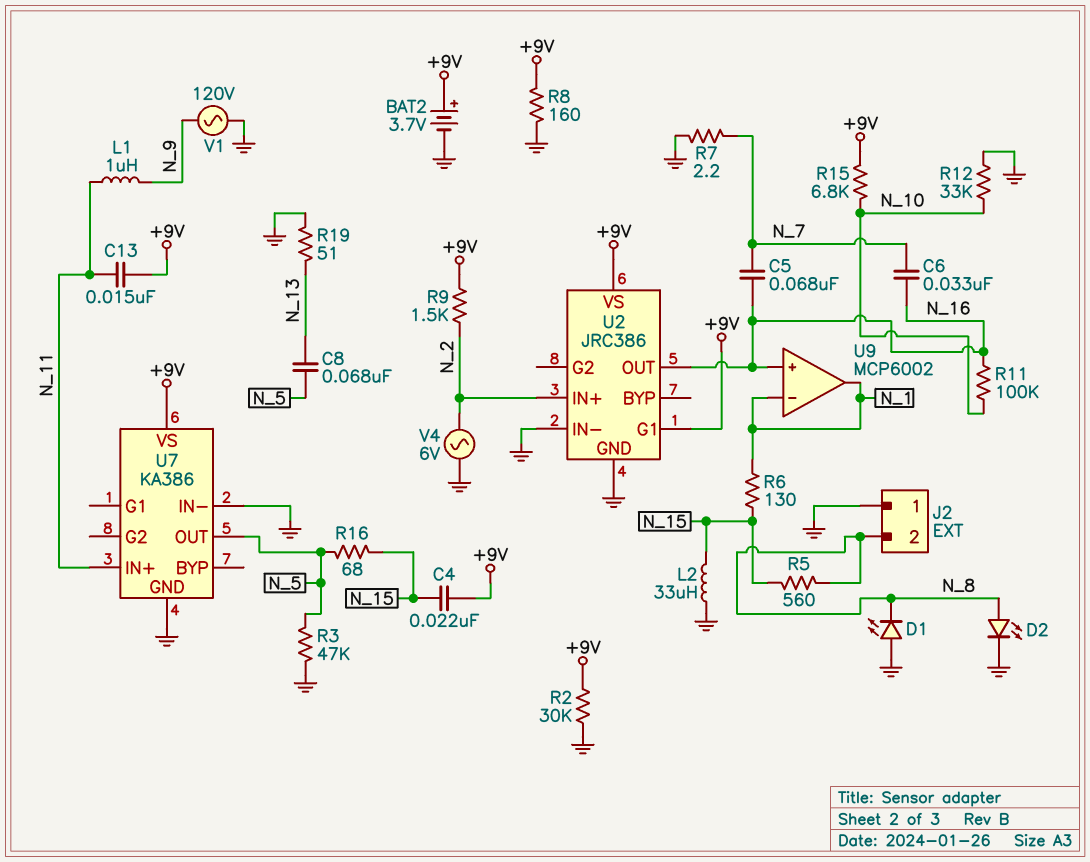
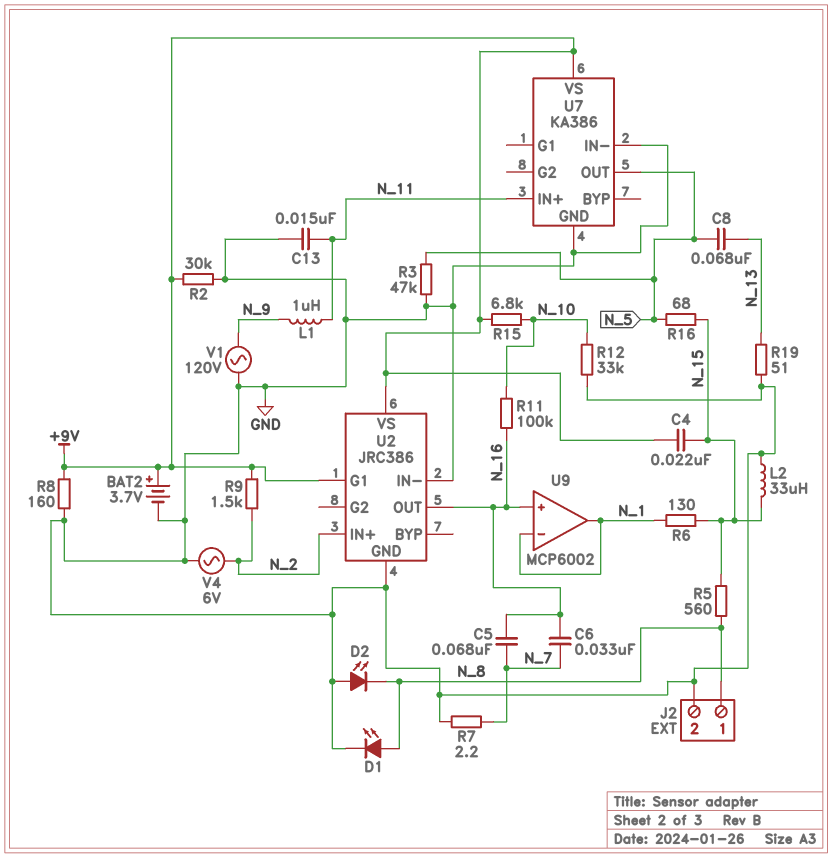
C13: 15nF (+9V, N_11) -> 15nF (GND, N_11)
D1: LED (A GND, K N_8) -> LED (A N_8, K GND)
D2: LED (A N_8, K GND) -> LED (A GND, K N_8)
J2 pin 1: GND -> N_8
J2 pin 2: N_8 -> GND

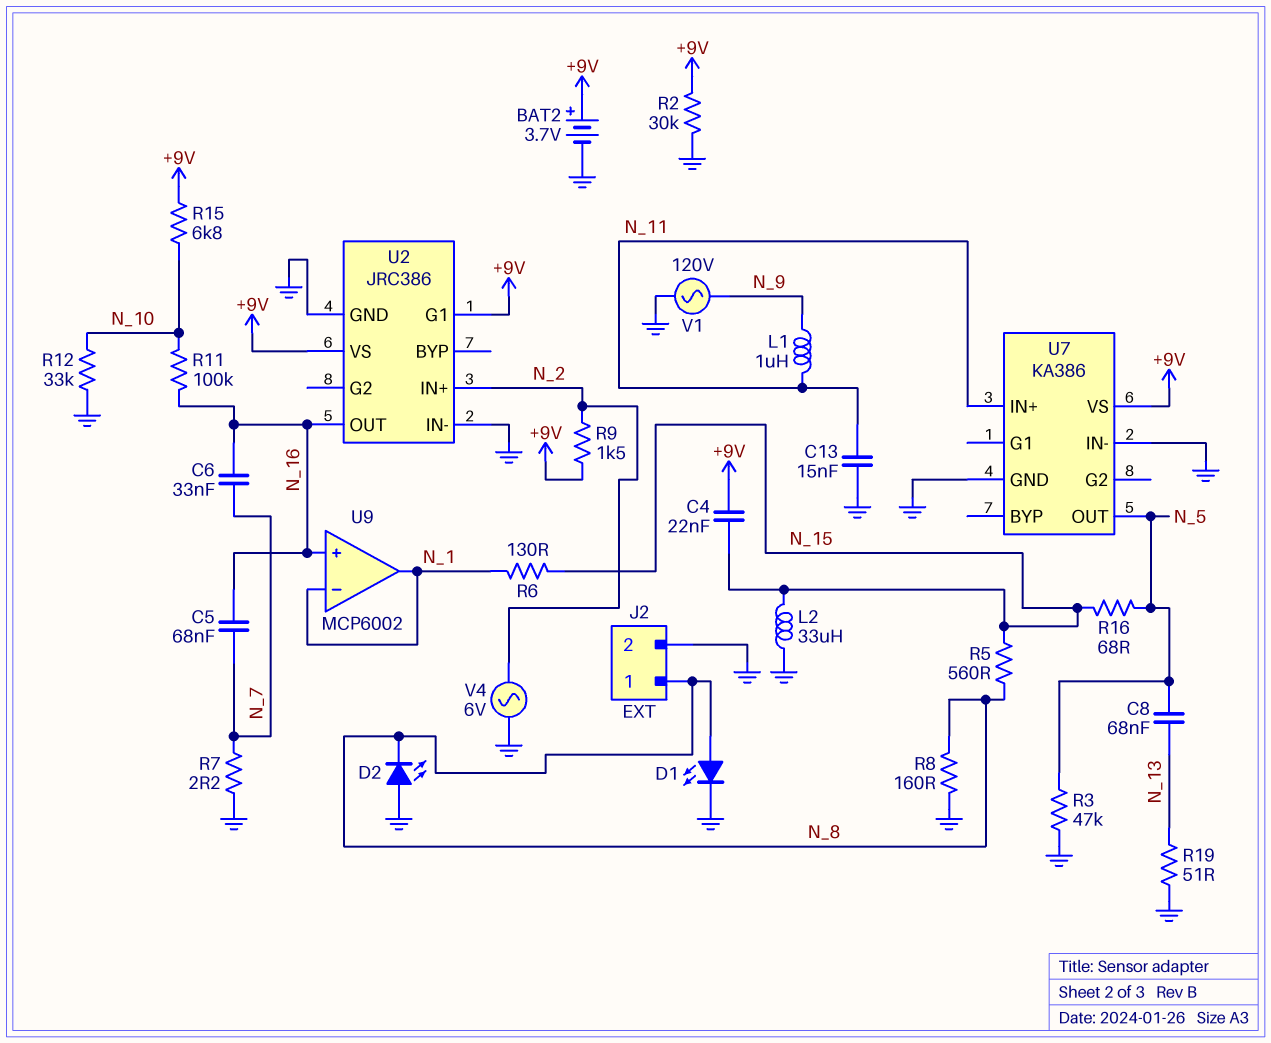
R8: 160 (+9V, GND) -> 160 (GND, N_8)

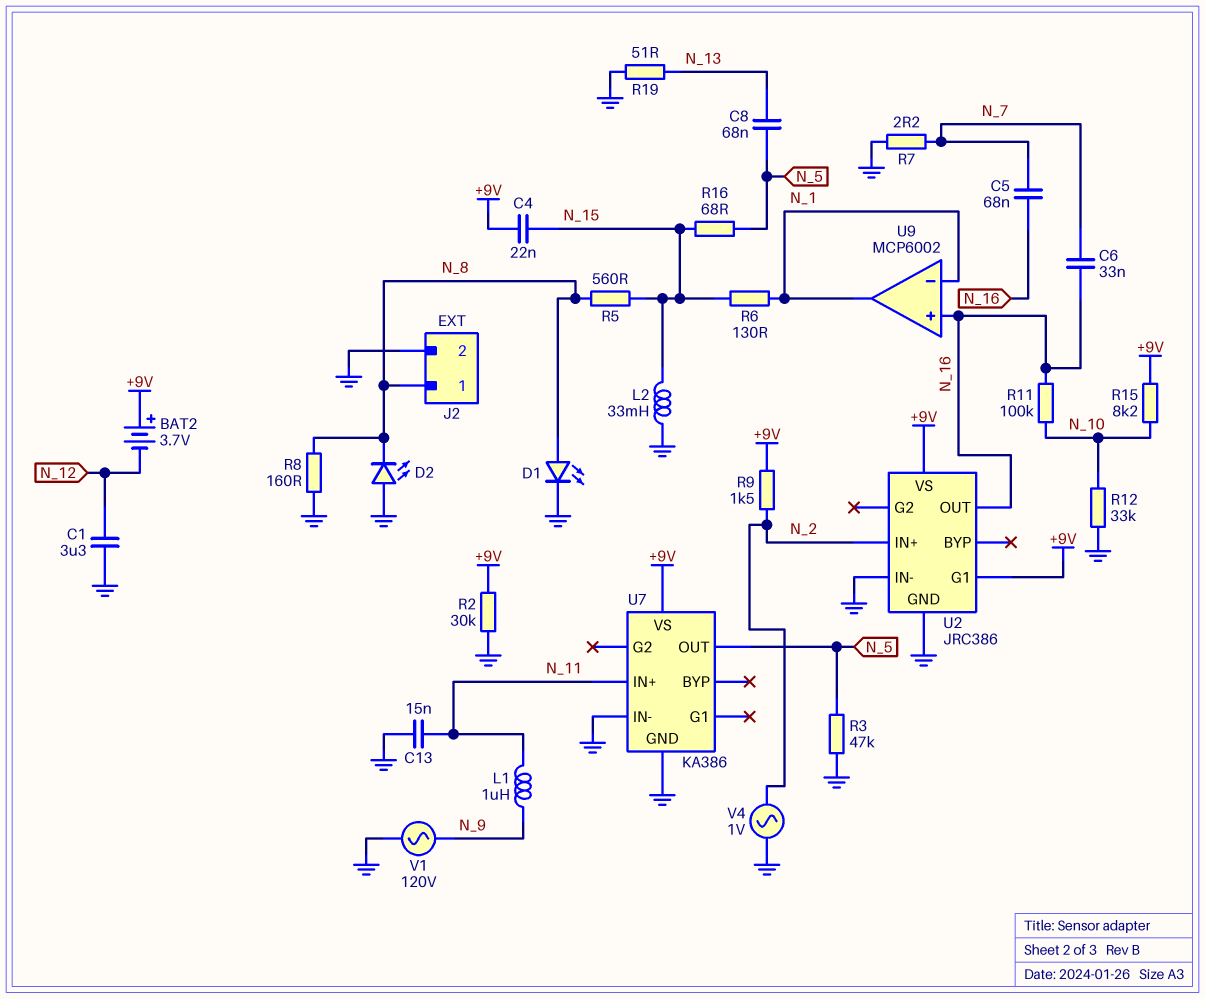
BAT2: 3.7V (plus +9V, minus GND) -> 3.7V (plus +9V, minus N_12)
C1: none -> 3.3uF (GND, N_12)
L2: 33uH (GND, N_15) -> 33mH (GND, N_15)
R15: 6.8k (+9V, N_10) -> 8.2k (+9V, N_10)
V4: AC 6V (GND, N_2) -> AC 1V (GND, N_2)

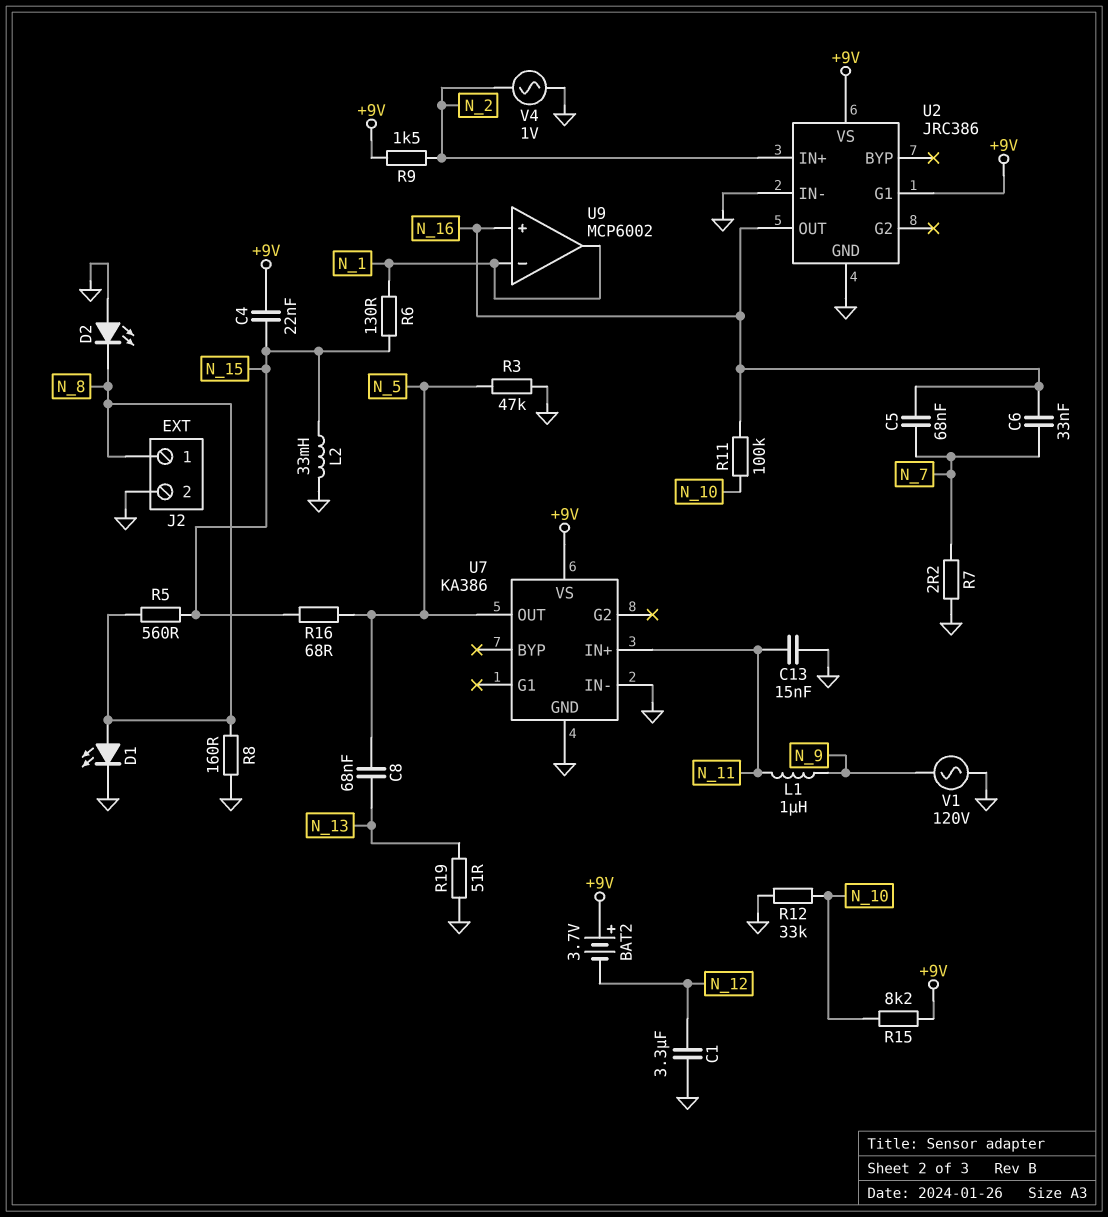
R2: 30k (+9V, GND) -> none

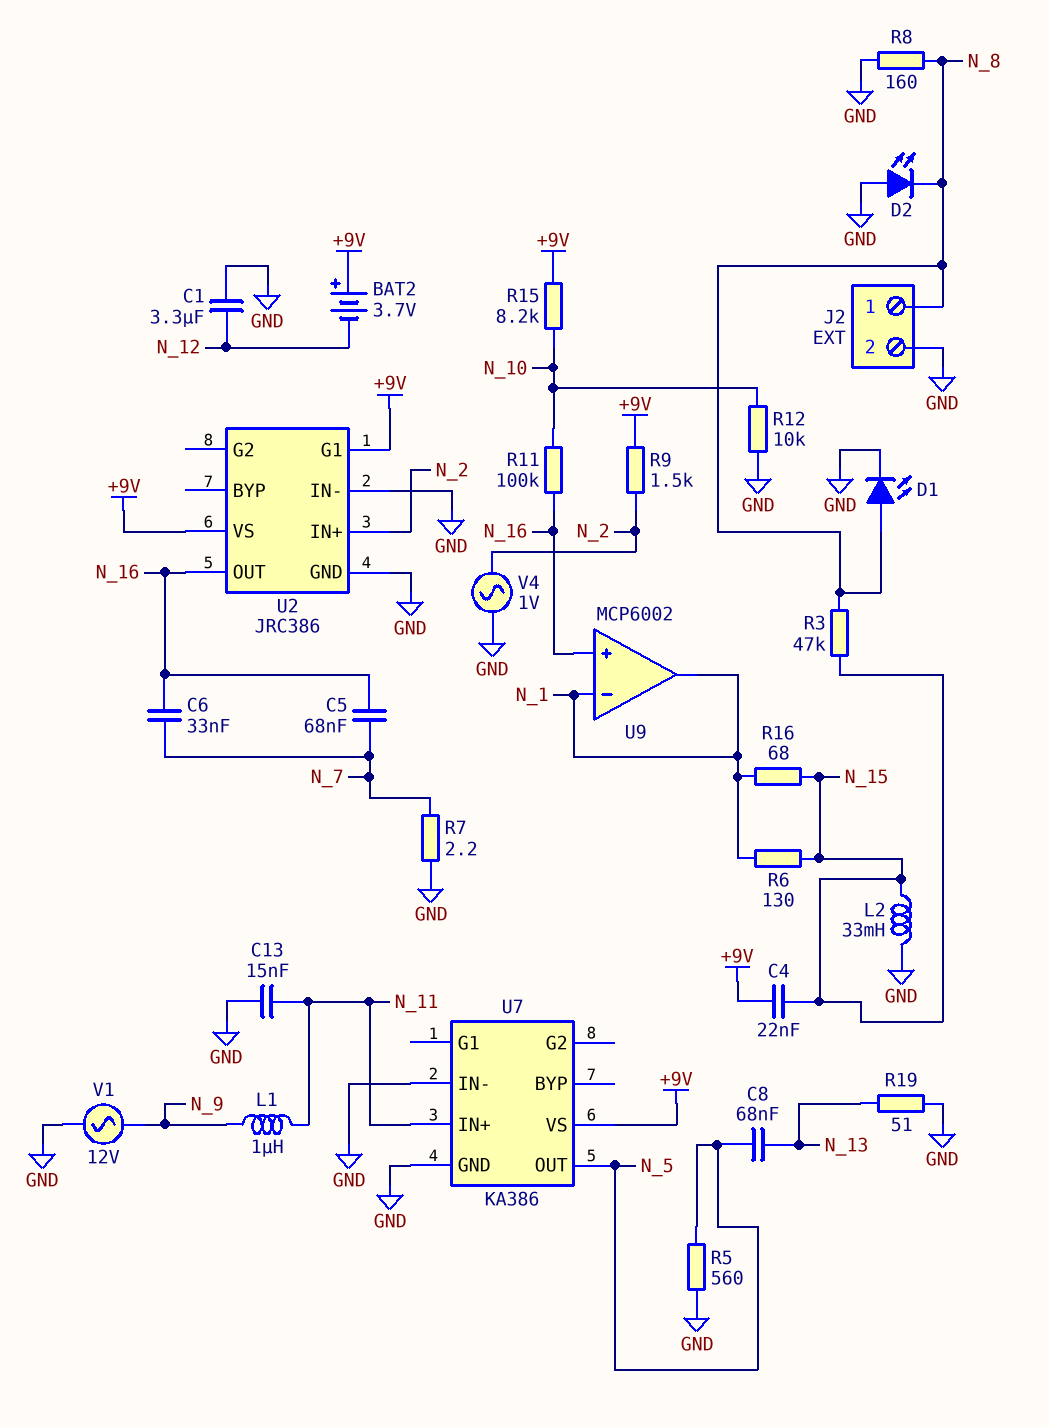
R3: 47k (GND, N_5) -> 47k (N_8, N_15)
R5: 560 (N_8, N_15) -> 560 (GND, N_5)
R12: 33k (GND, N_10) -> 10k (GND, N_10)
R16: 68 (N_5, N_15) -> 68 (N_1, N_15)
V1: AC 120V (GND, N_9) -> AC 12V (GND, N_9)

